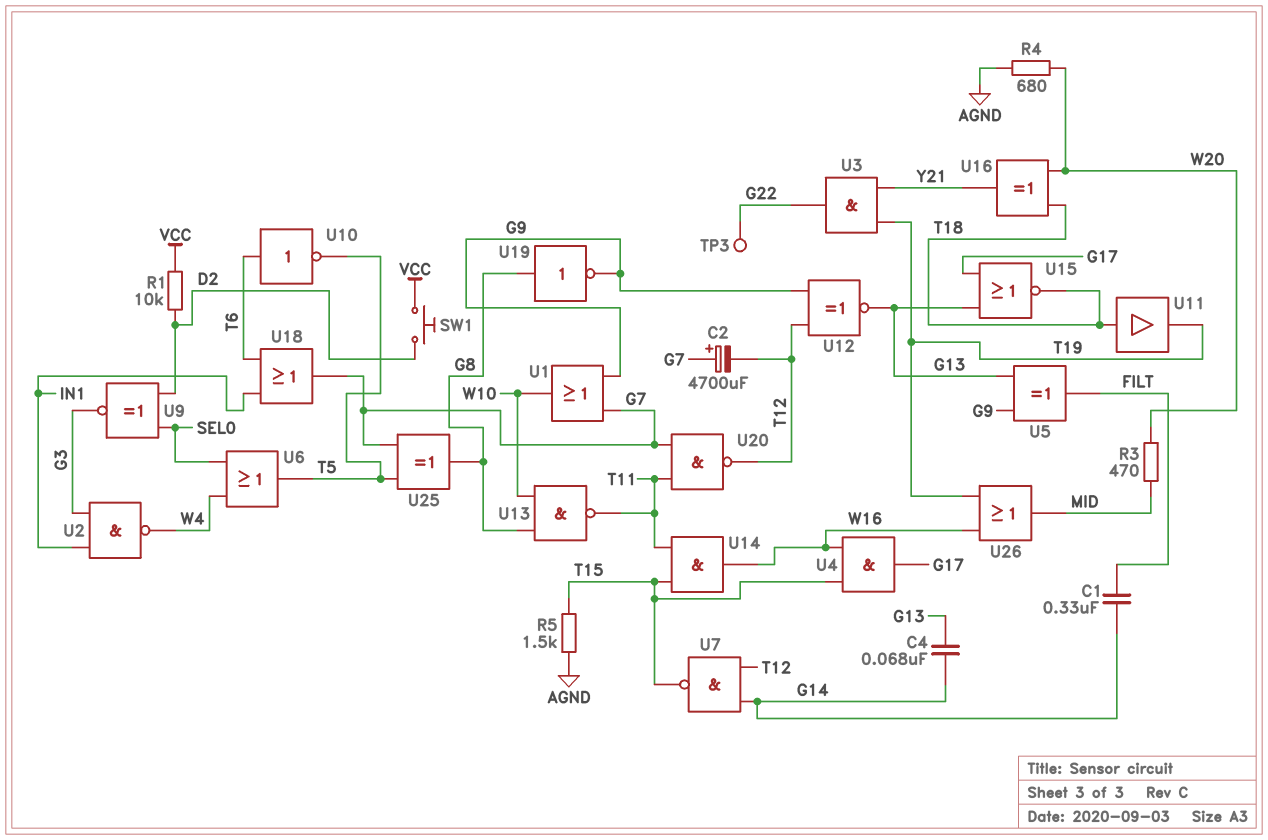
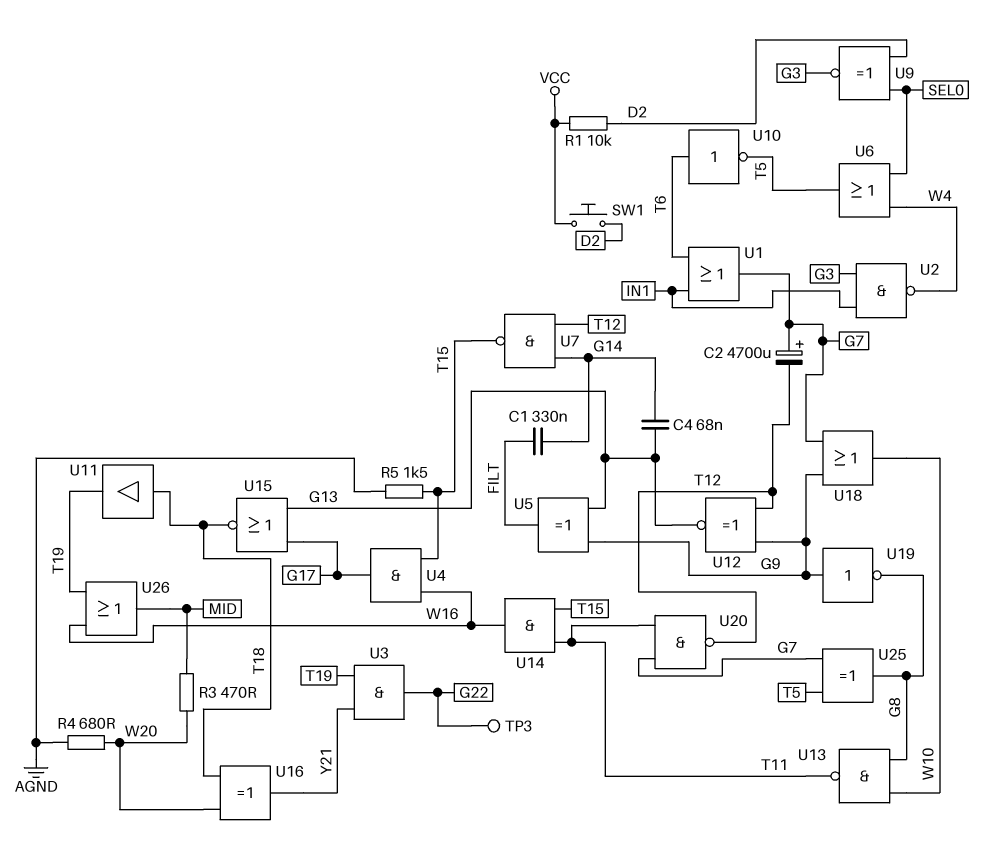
U1: OR (in G7, in G9, out W10) -> OR (in IN1, in T6, out G7)
U18: OR (in IN1, in T6, out G7) -> OR (in G7, in G9, out W10)
U19: NOT (in G8, out G9) -> NOT (in G9, out G8)

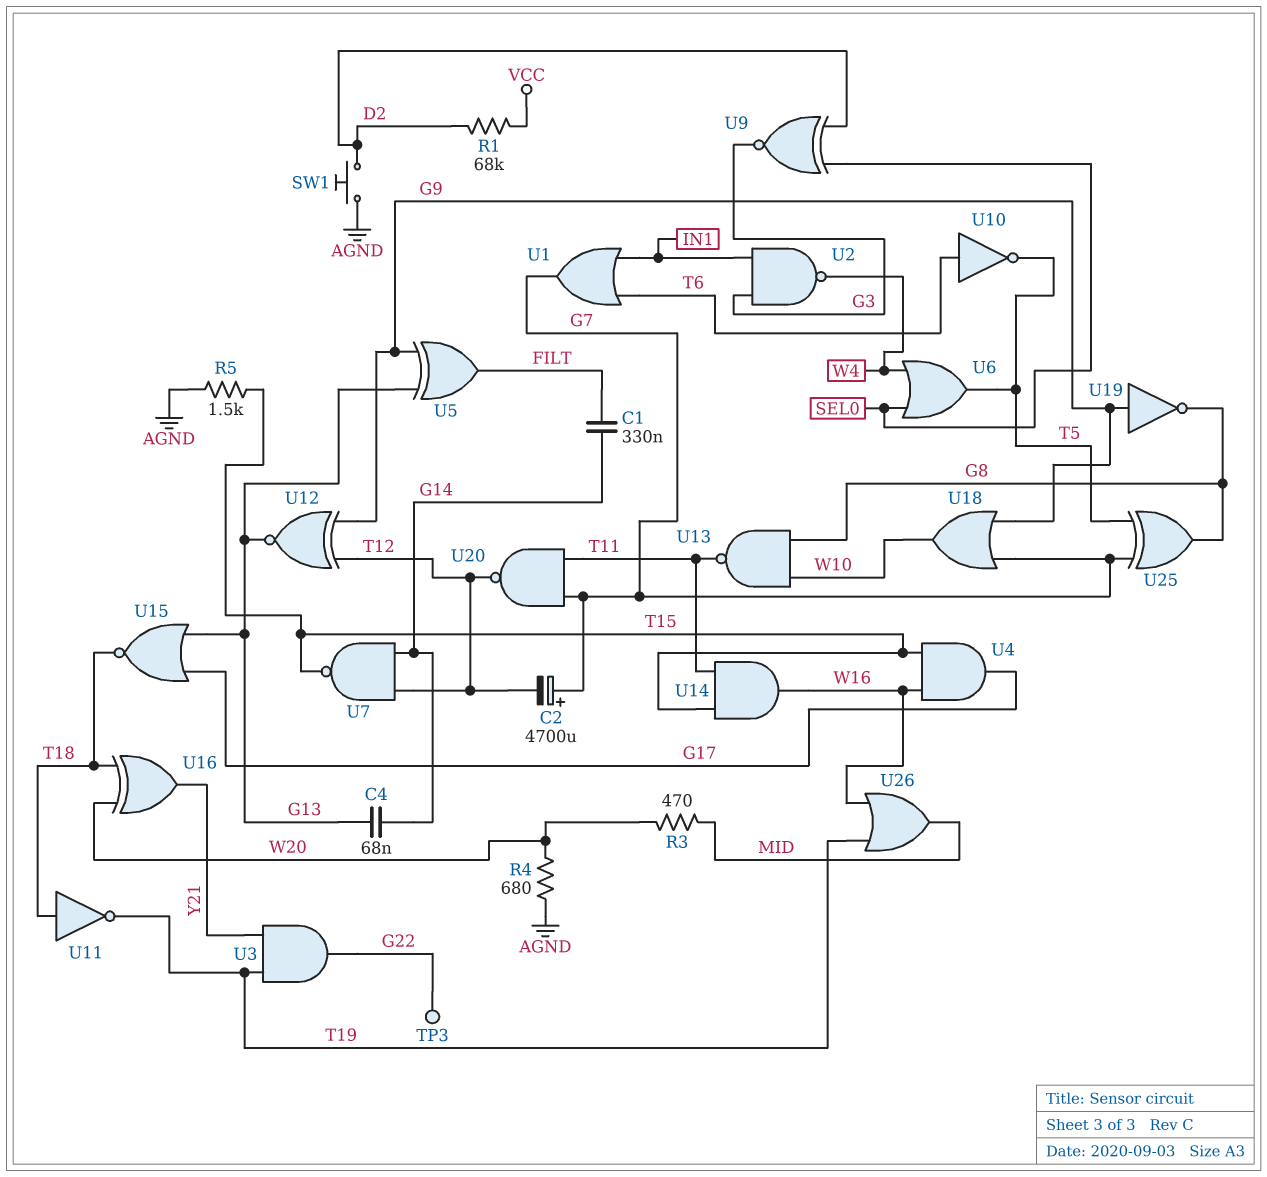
R1: 10k (D2, VCC) -> 68k (D2, VCC)
SW1: button (D2, VCC) -> button (AGND, D2)
U11: buffer (in T18, out T19) -> NOT (in T18, out T19)

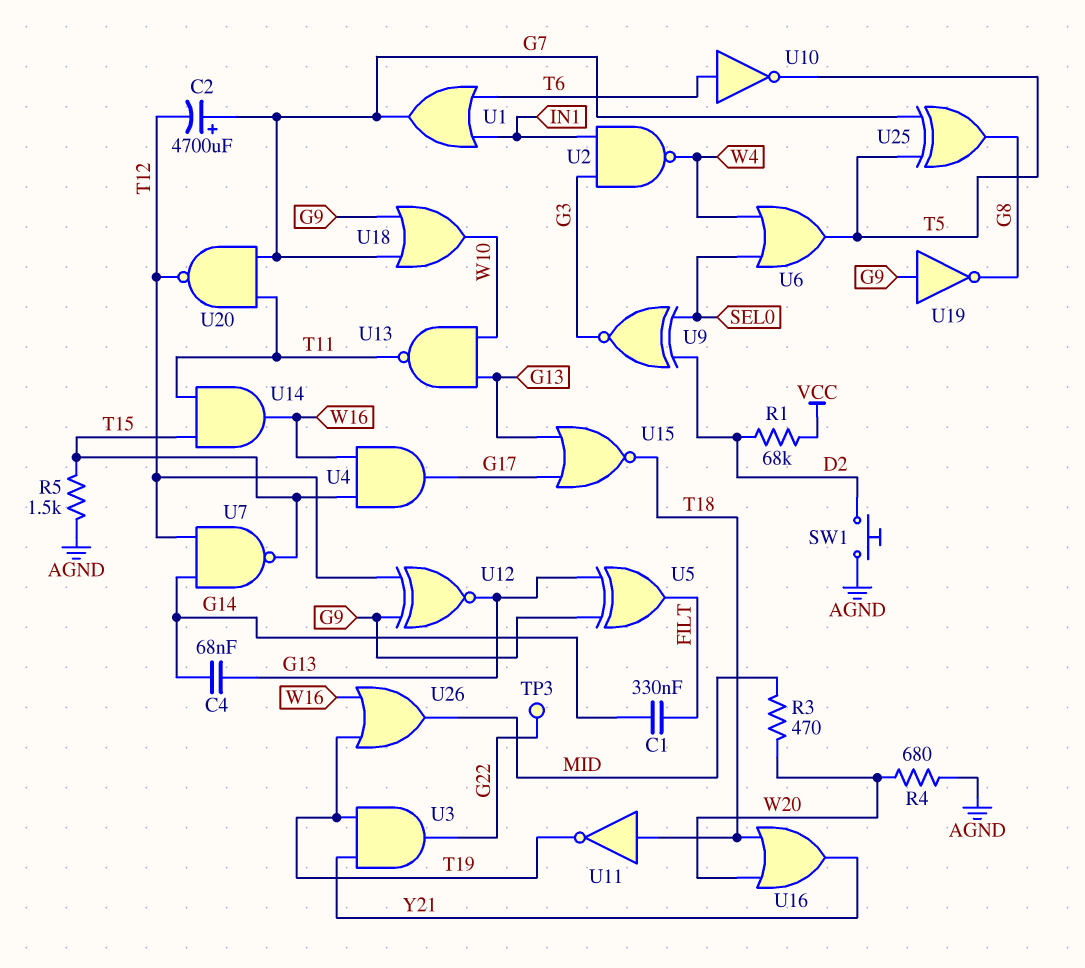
U13: NAND (in G8, in W10, out T11) -> NAND (in G13, in W10, out T11)
U16: XOR (in T18, in W20, out Y21) -> OR (in T18, in W20, out Y21)

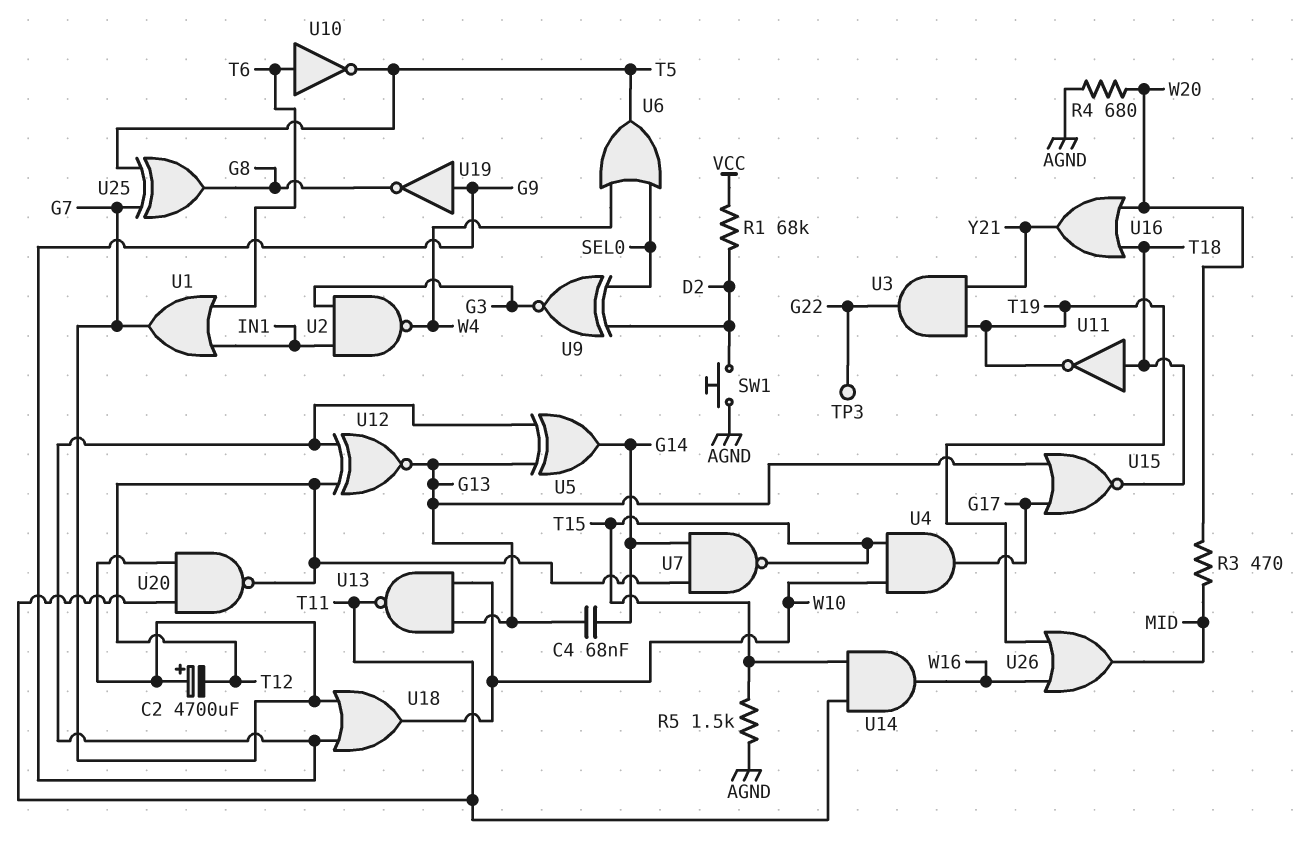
C1: 330nF (FILT, G14) -> none
U4: AND (in T15, in W16, out G17) -> AND (in T15, in W10, out G17)
U5: XOR (in G9, in G13, out FILT) -> XOR (in G9, in G13, out G14)

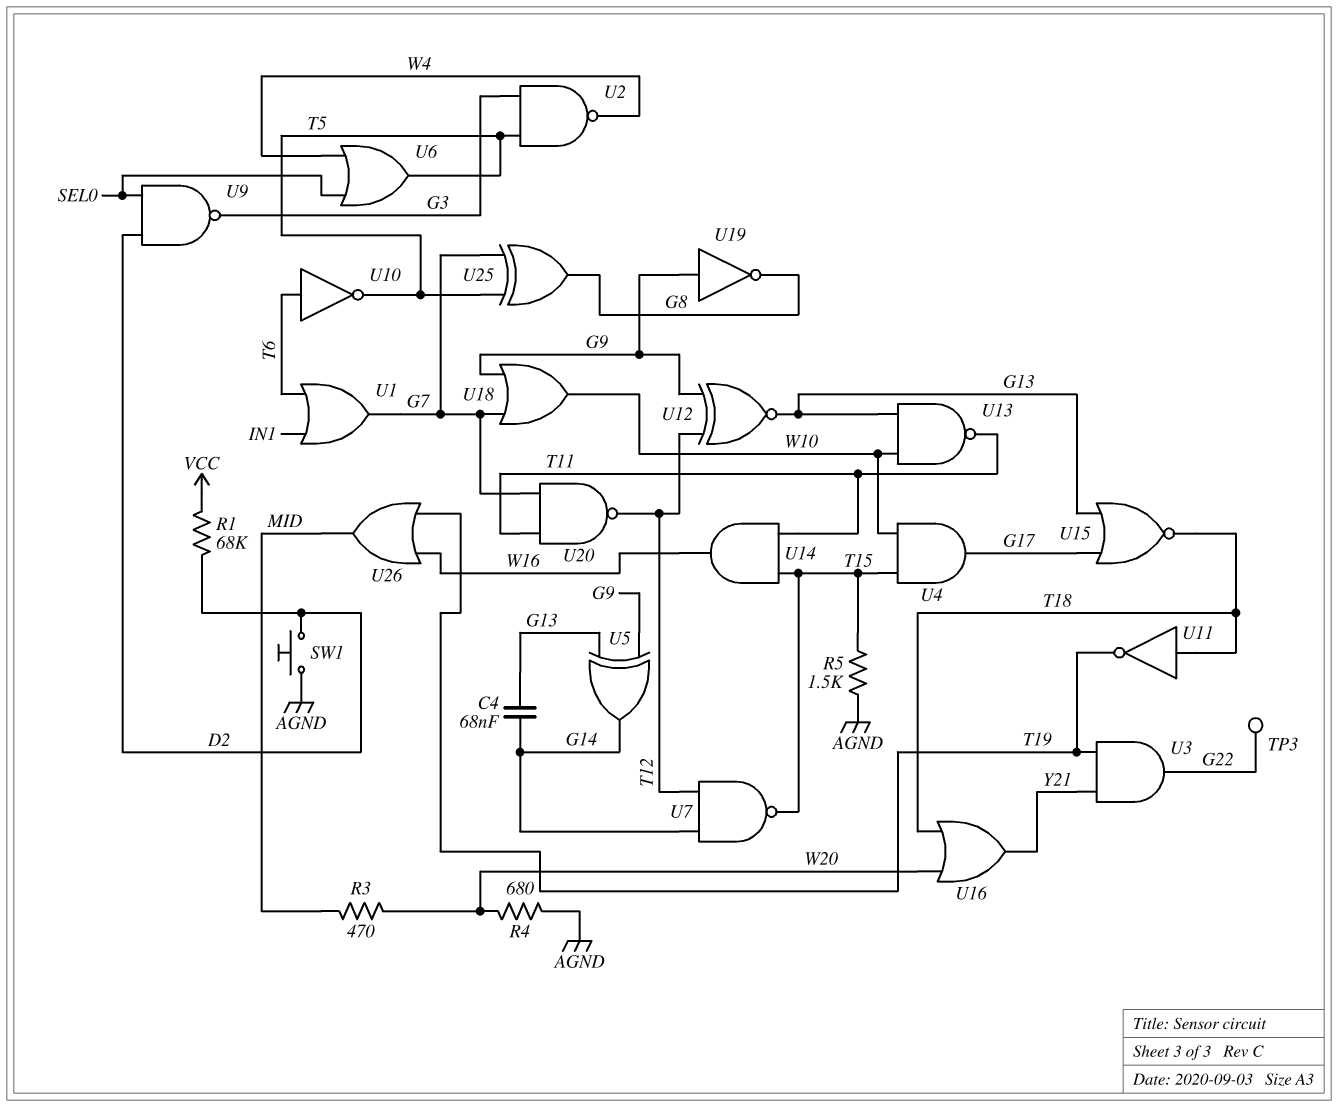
C2: 4700uF (plus G7, minus T12) -> none
U2: NAND (in G3, in IN1, out W4) -> NAND (in G3, in T5, out W4)
U9: XNOR (in D2, in SEL0, out G3) -> NAND (in D2, in SEL0, out G3)

